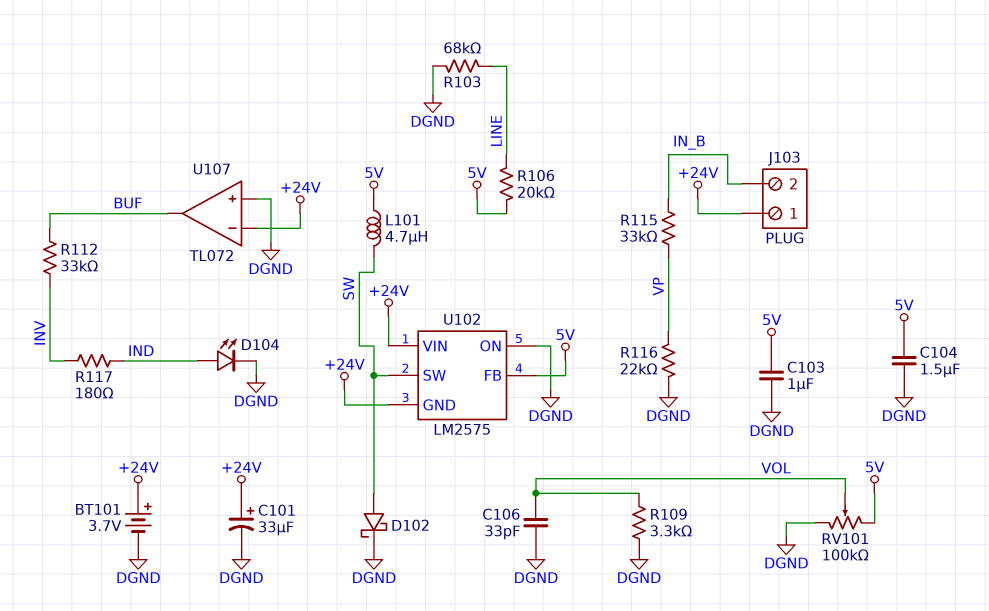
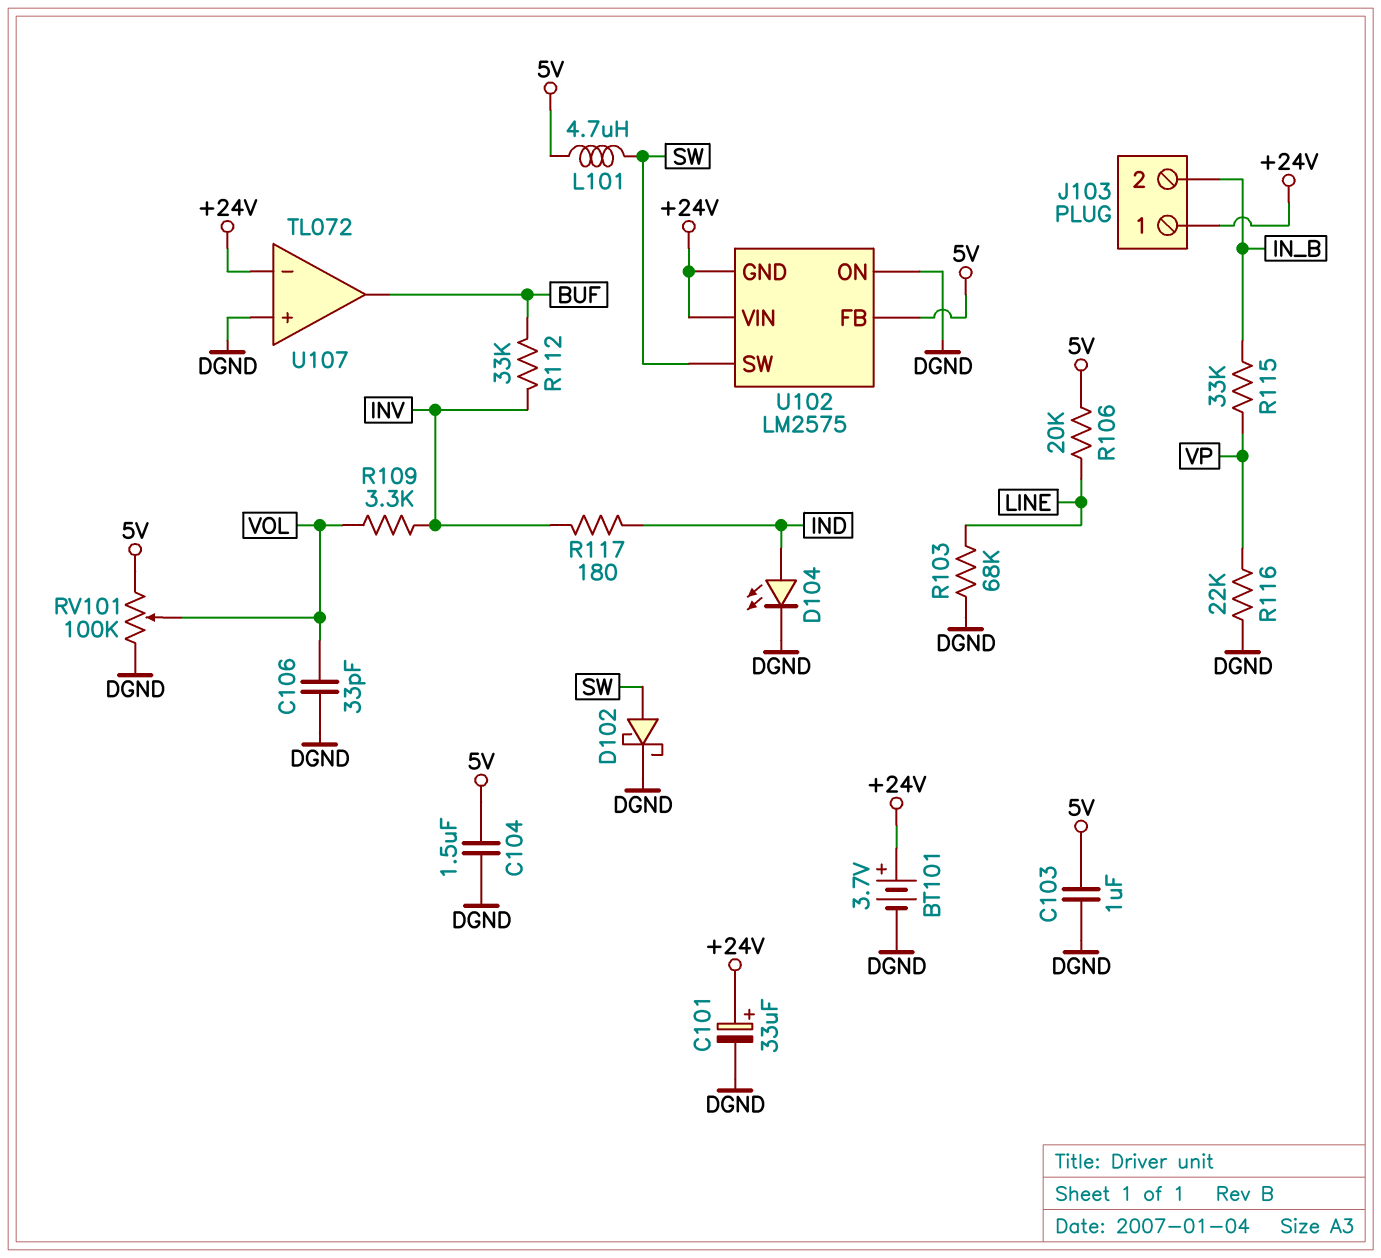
R109: 3.3k (DGND, VOL) -> 3.3k (INV, VOL)

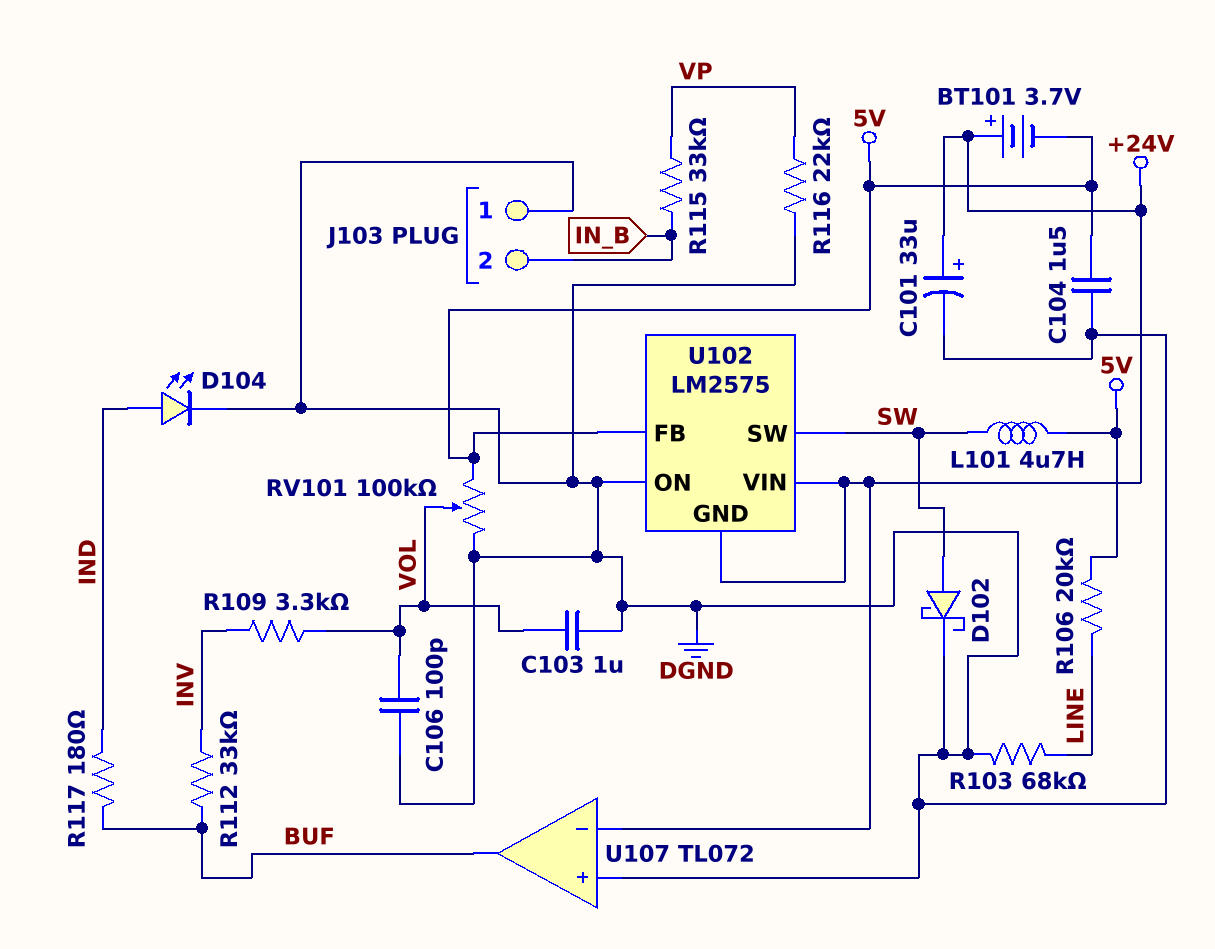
BT101: 3.7V (plus +24V, minus DGND) -> 3.7V (plus +24V, minus 5V)
C103: 1uF (5V, DGND) -> 1uF (DGND, VOL)
C106: 33pF (DGND, VOL) -> 100pF (DGND, VOL)
J103 pin 1: +24V -> DGND
R117: 180 (IND, INV) -> 180 (BUF, IND)

